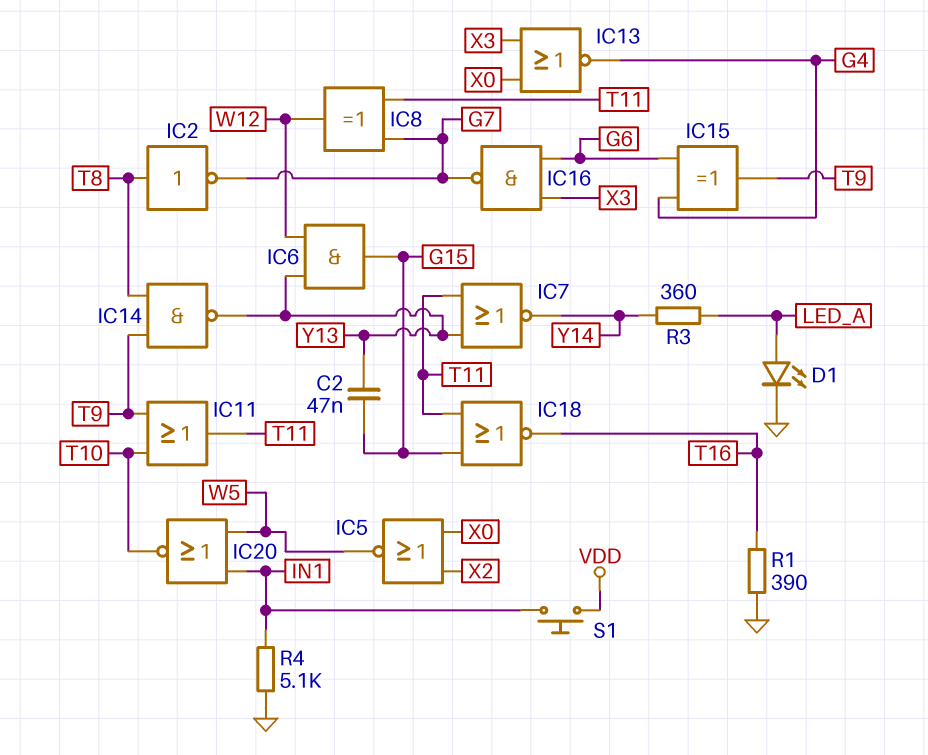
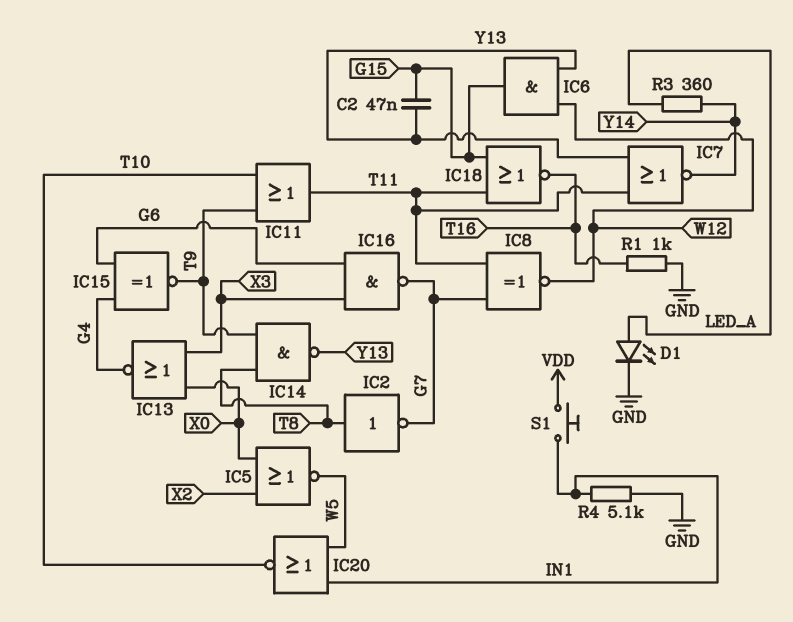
IC8: XOR (in G7, in T11, out W12) -> XNOR (in G7, in T11, out W12)
IC15: XOR (in G4, in G6, out T9) -> XNOR (in G4, in G6, out T9)
R1: 390 (GND, T16) -> 1k (GND, T16)

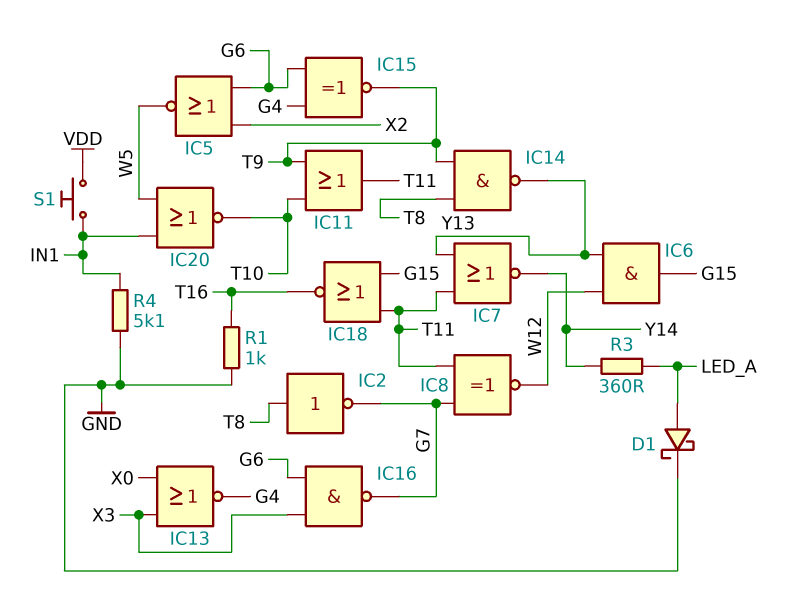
C2: 47nF (G15, Y13) -> none
D1: LED (A LED_A, K GND) -> schottky (A LED_A, K GND)
IC5: NOR (in X0, in X2, out W5) -> NOR (in G6, in X2, out W5)

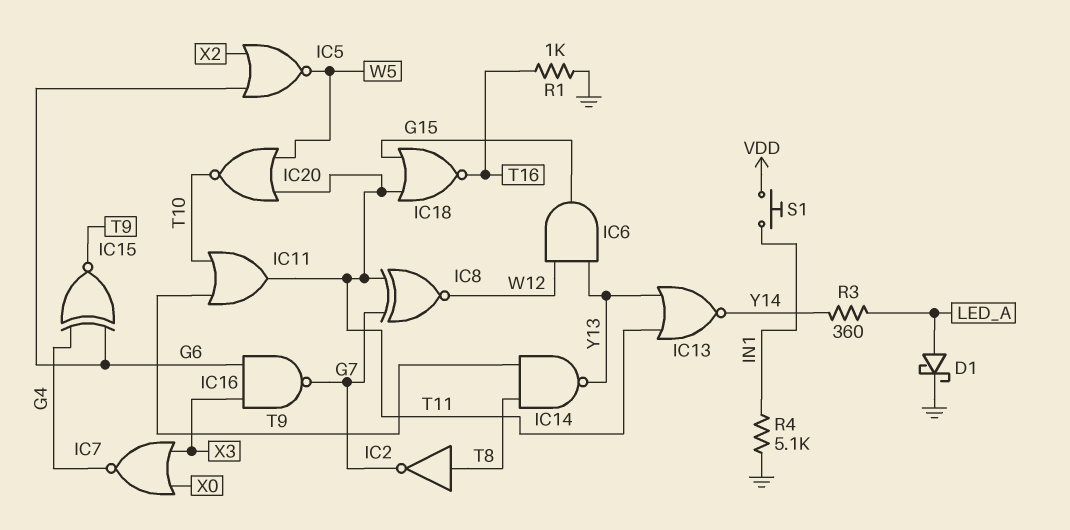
IC7: NOR (in T11, in Y13, out Y14) -> NOR (in X0, in X3, out G4)
IC13: NOR (in X0, in X3, out G4) -> NOR (in T11, in Y13, out Y14)
IC20: NOR (in IN1, in W5, out T10) -> NOR (in T11, in W5, out T10)

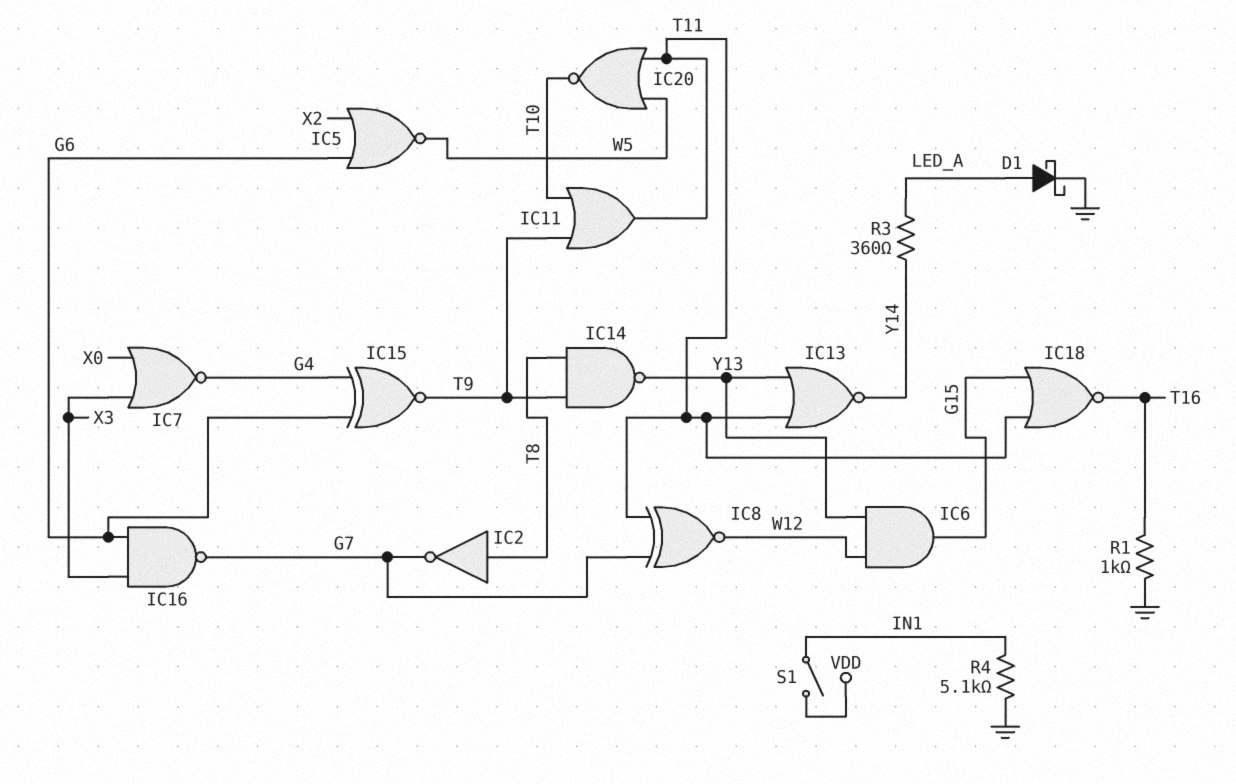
S1: button (IN1, VDD) -> switch (IN1, VDD)

